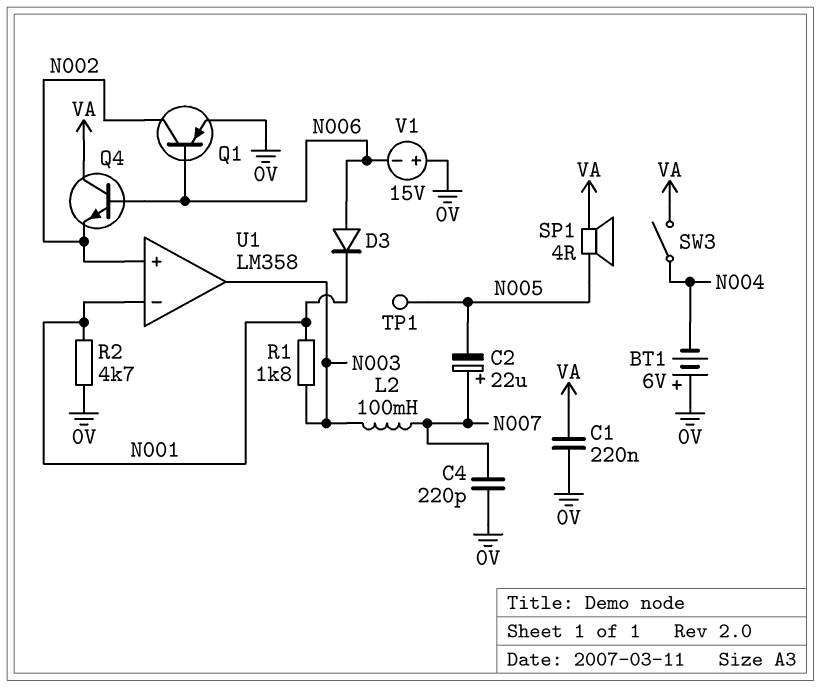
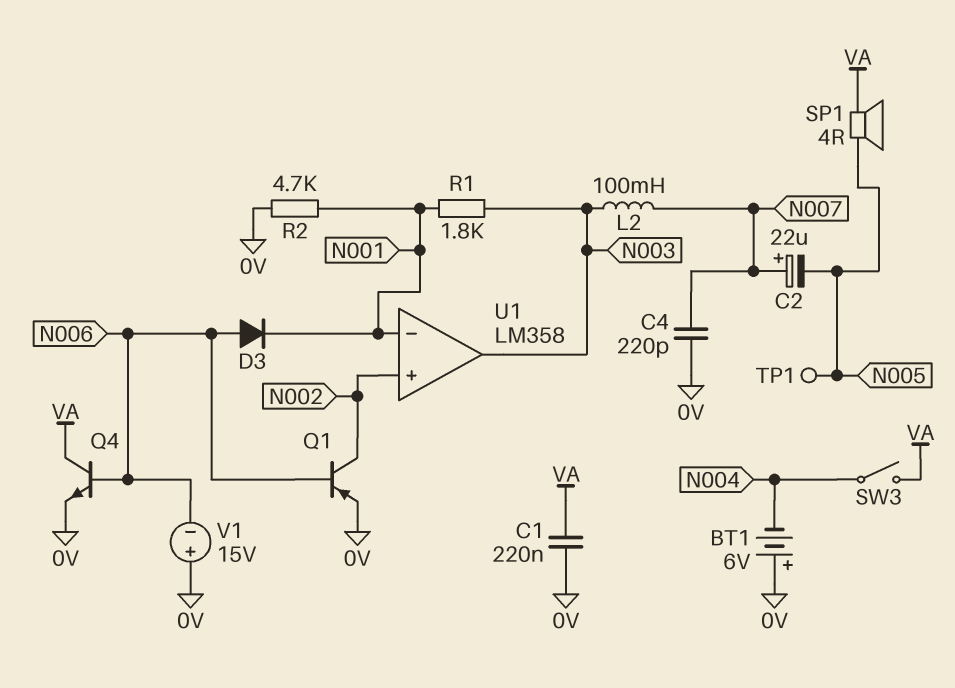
Q4: NPN (B N006, C VA, E N002) -> NPN (B N006, C VA, E 0V)

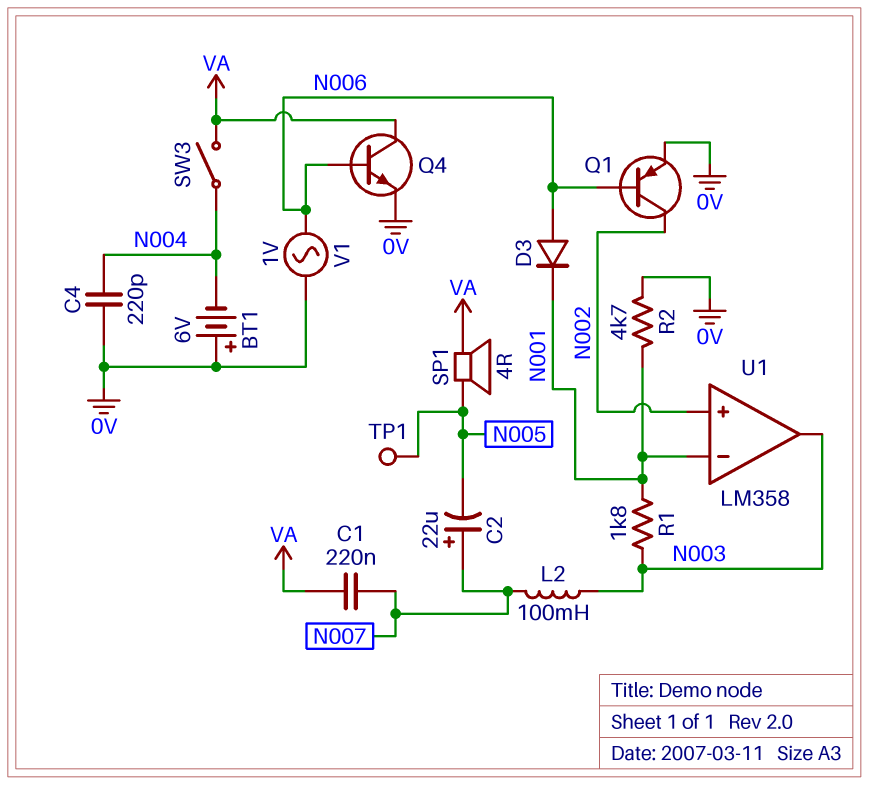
C1: 220nF (0V, VA) -> 220nF (N007, VA)
C4: 220pF (0V, N007) -> 220pF (0V, N004)
V1: 15V (plus 0V, minus N006) -> AC 1V (0V, N006)

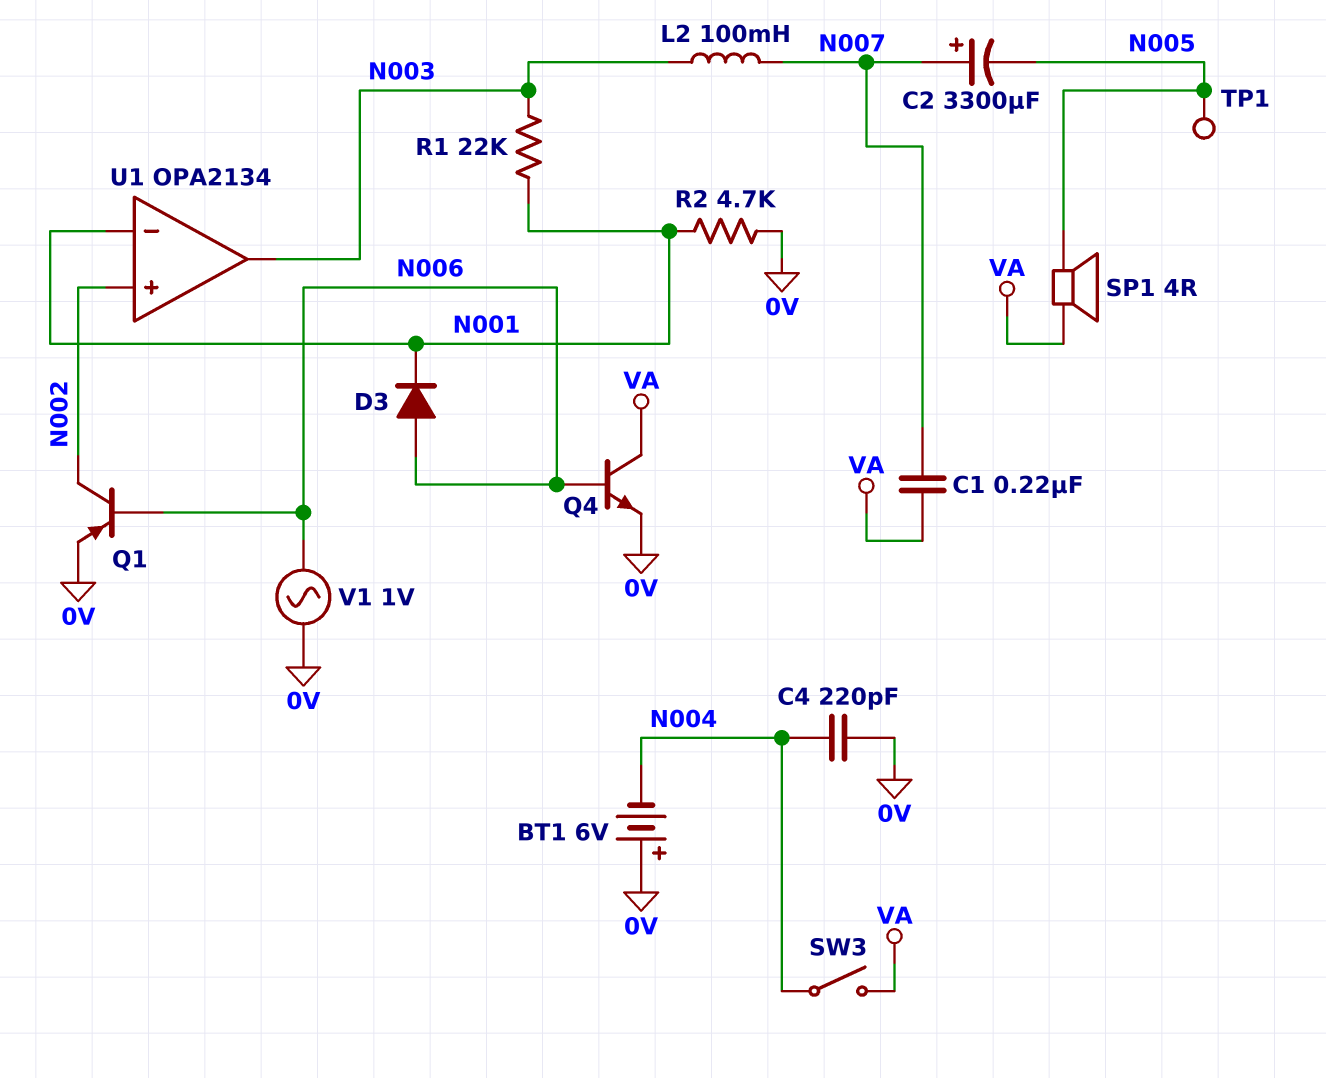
C2: 22uF (plus N007, minus N005) -> 3300uF (plus N007, minus N005)
R1: 1.8k (N001, N003) -> 22k (N001, N003)
U1: LM358 -> OPA2134

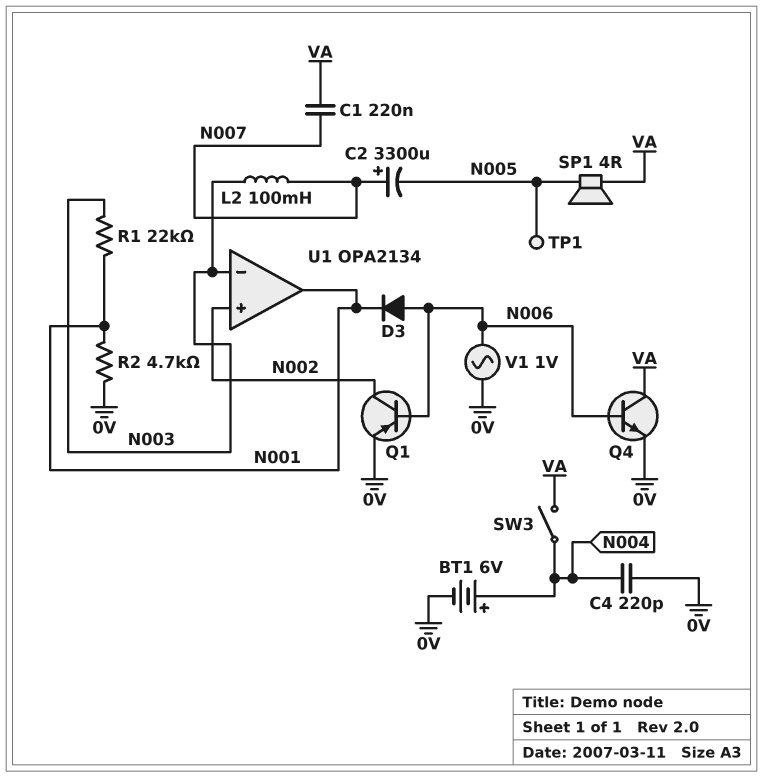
BT1: 6V (plus 0V, minus N004) -> 6V (plus N004, minus 0V)
U1 pin in-: N001 -> N003
U1 pin out: N003 -> N001

